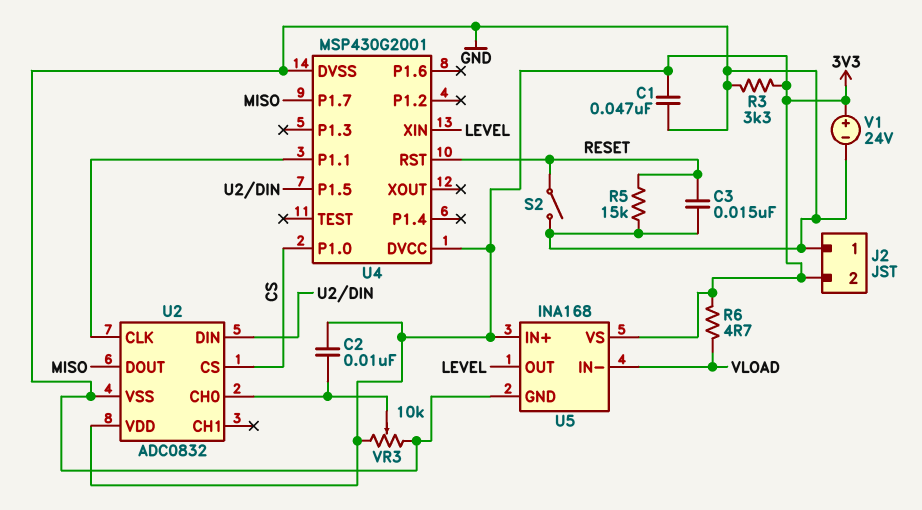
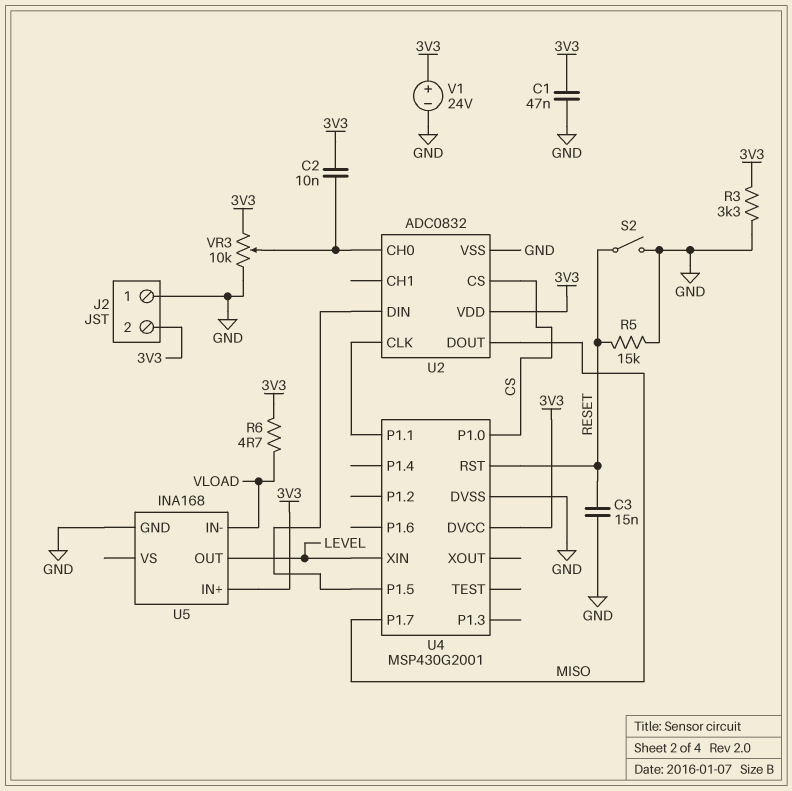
U5 pin VS: 3V3 -> none

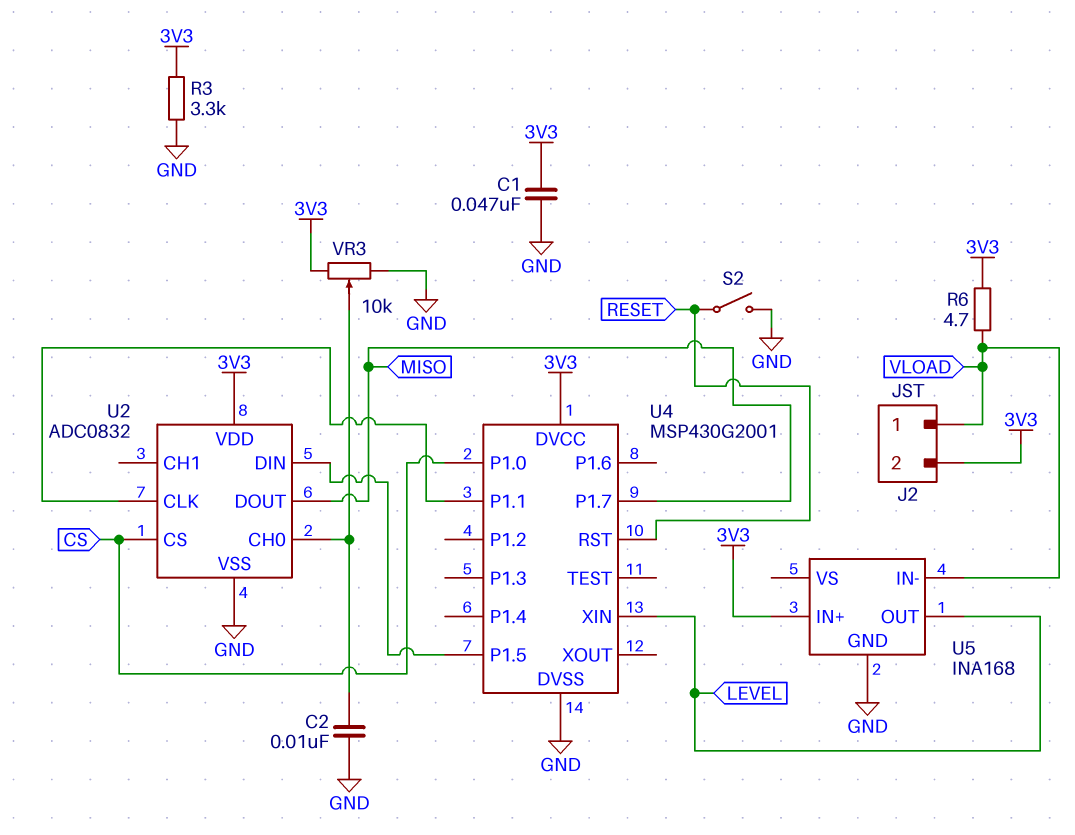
C2: 10nF (3V3, U2/CH0) -> 10nF (GND, U2/CH0)
C3: 15nF (GND, RESET) -> none
J2 pin 1: GND -> VLOAD
R5: 15k (GND, RESET) -> none
V1: 24V (plus 3V3, minus GND) -> none

